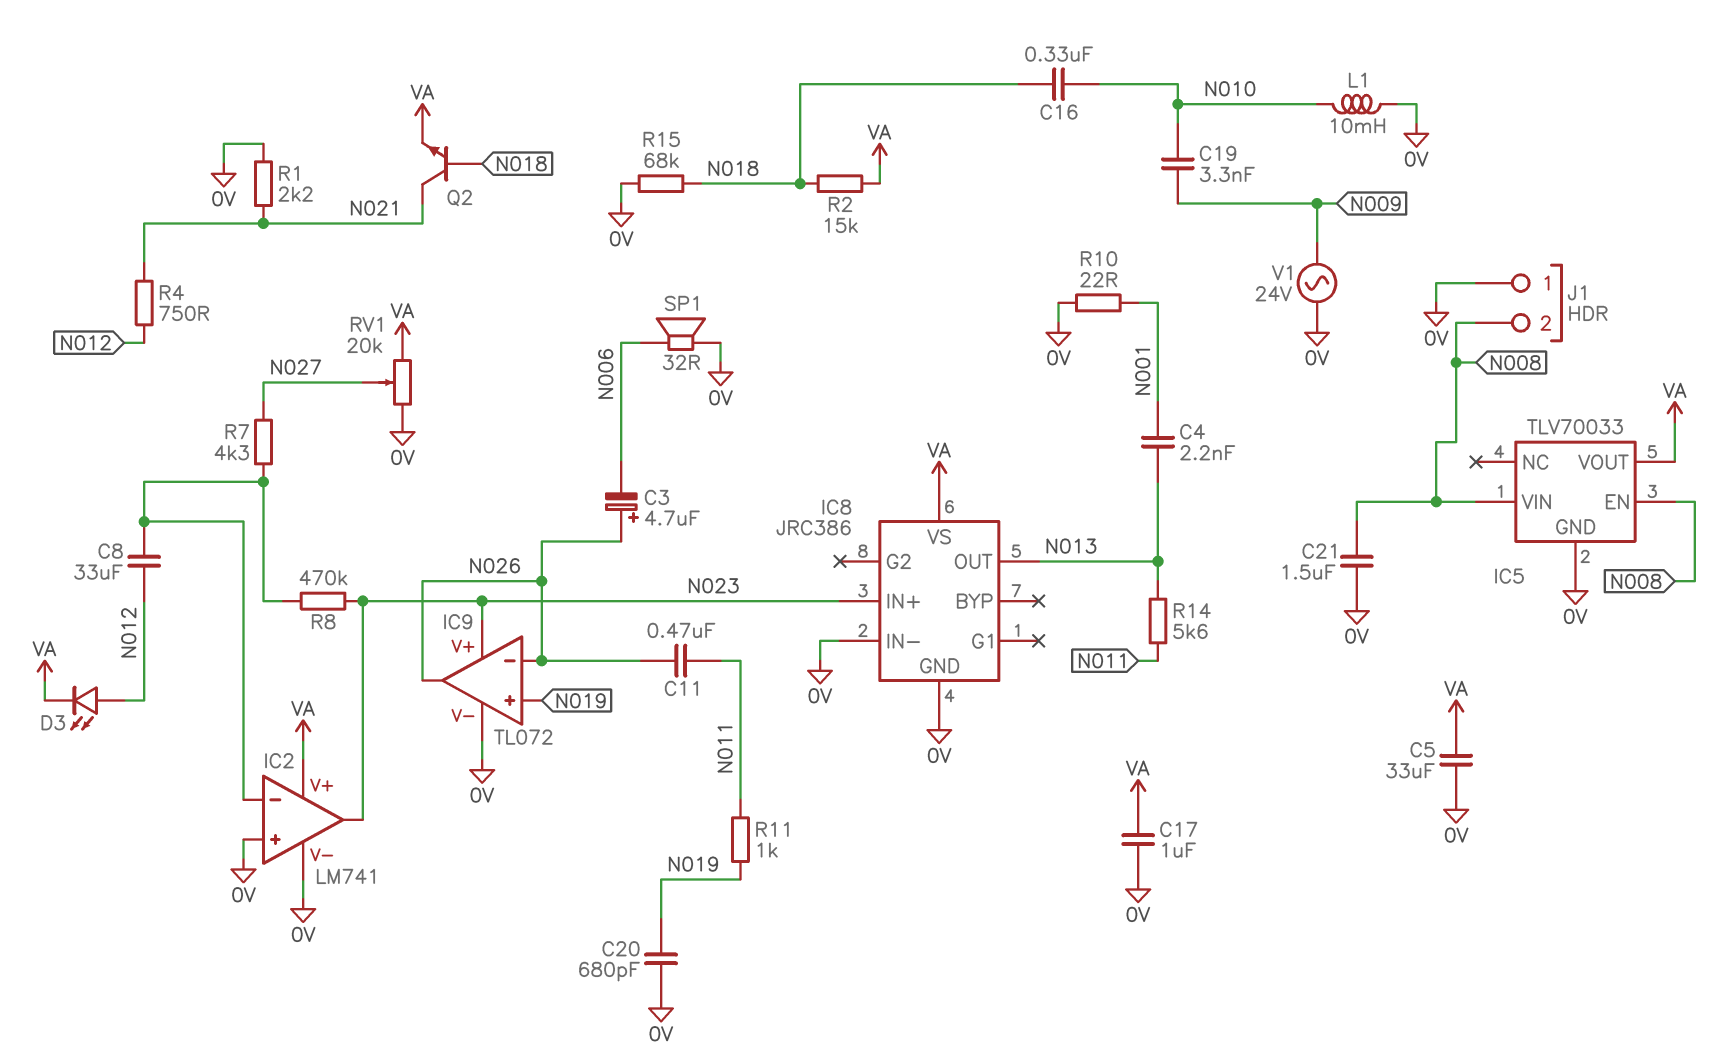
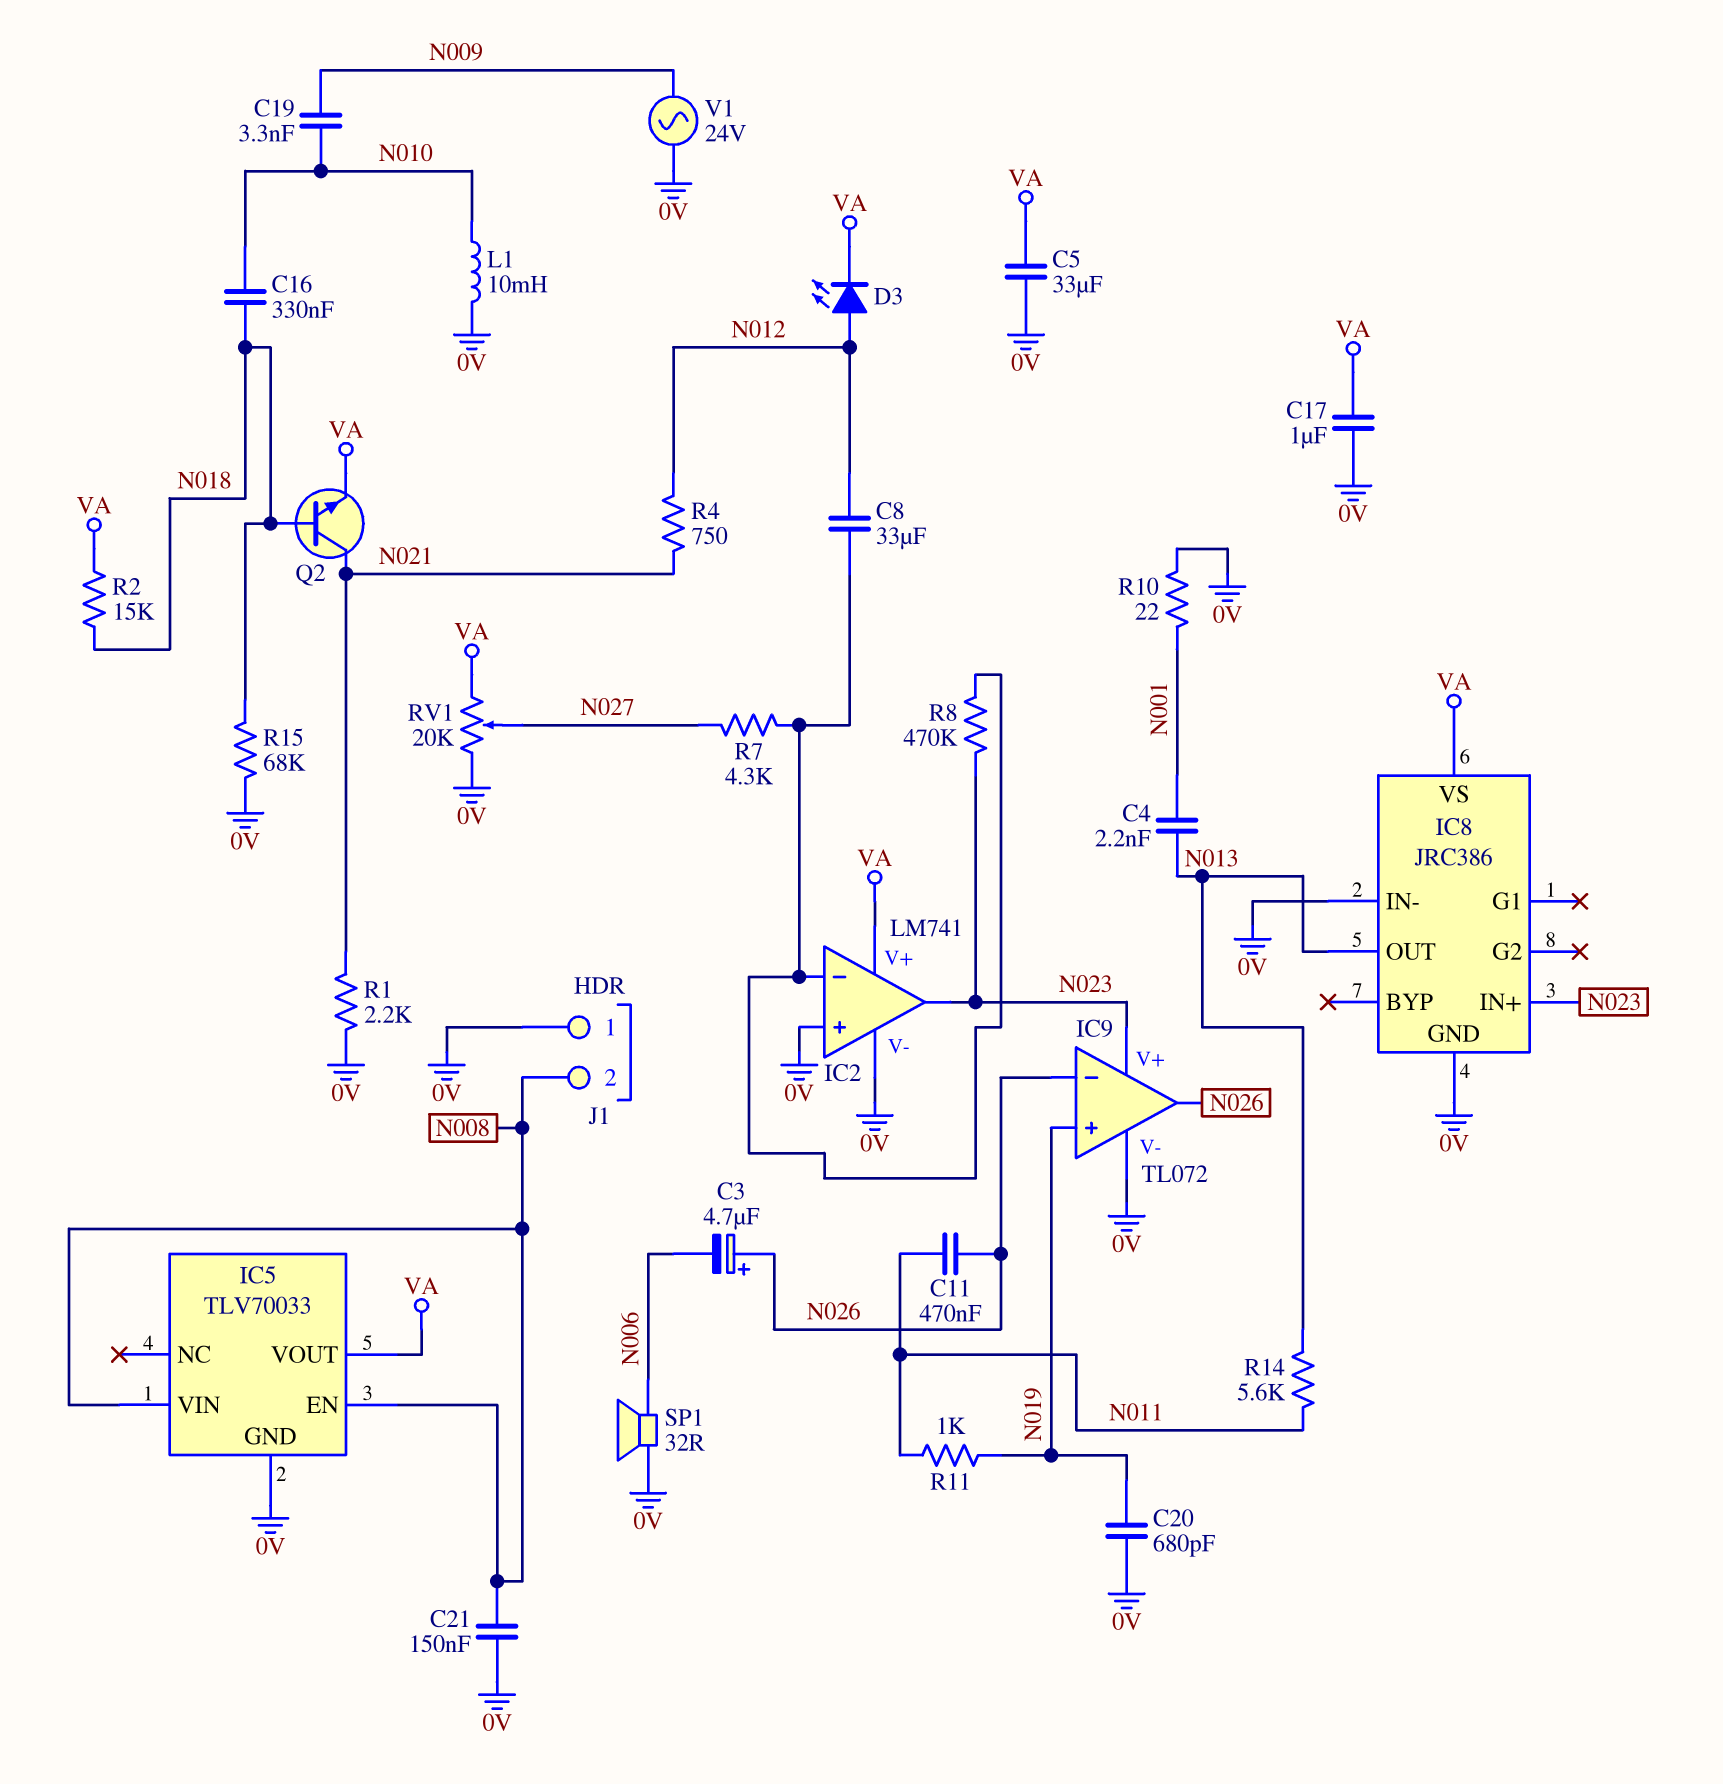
C21: 1.5uF (0V, N008) -> 150nF (0V, N008)

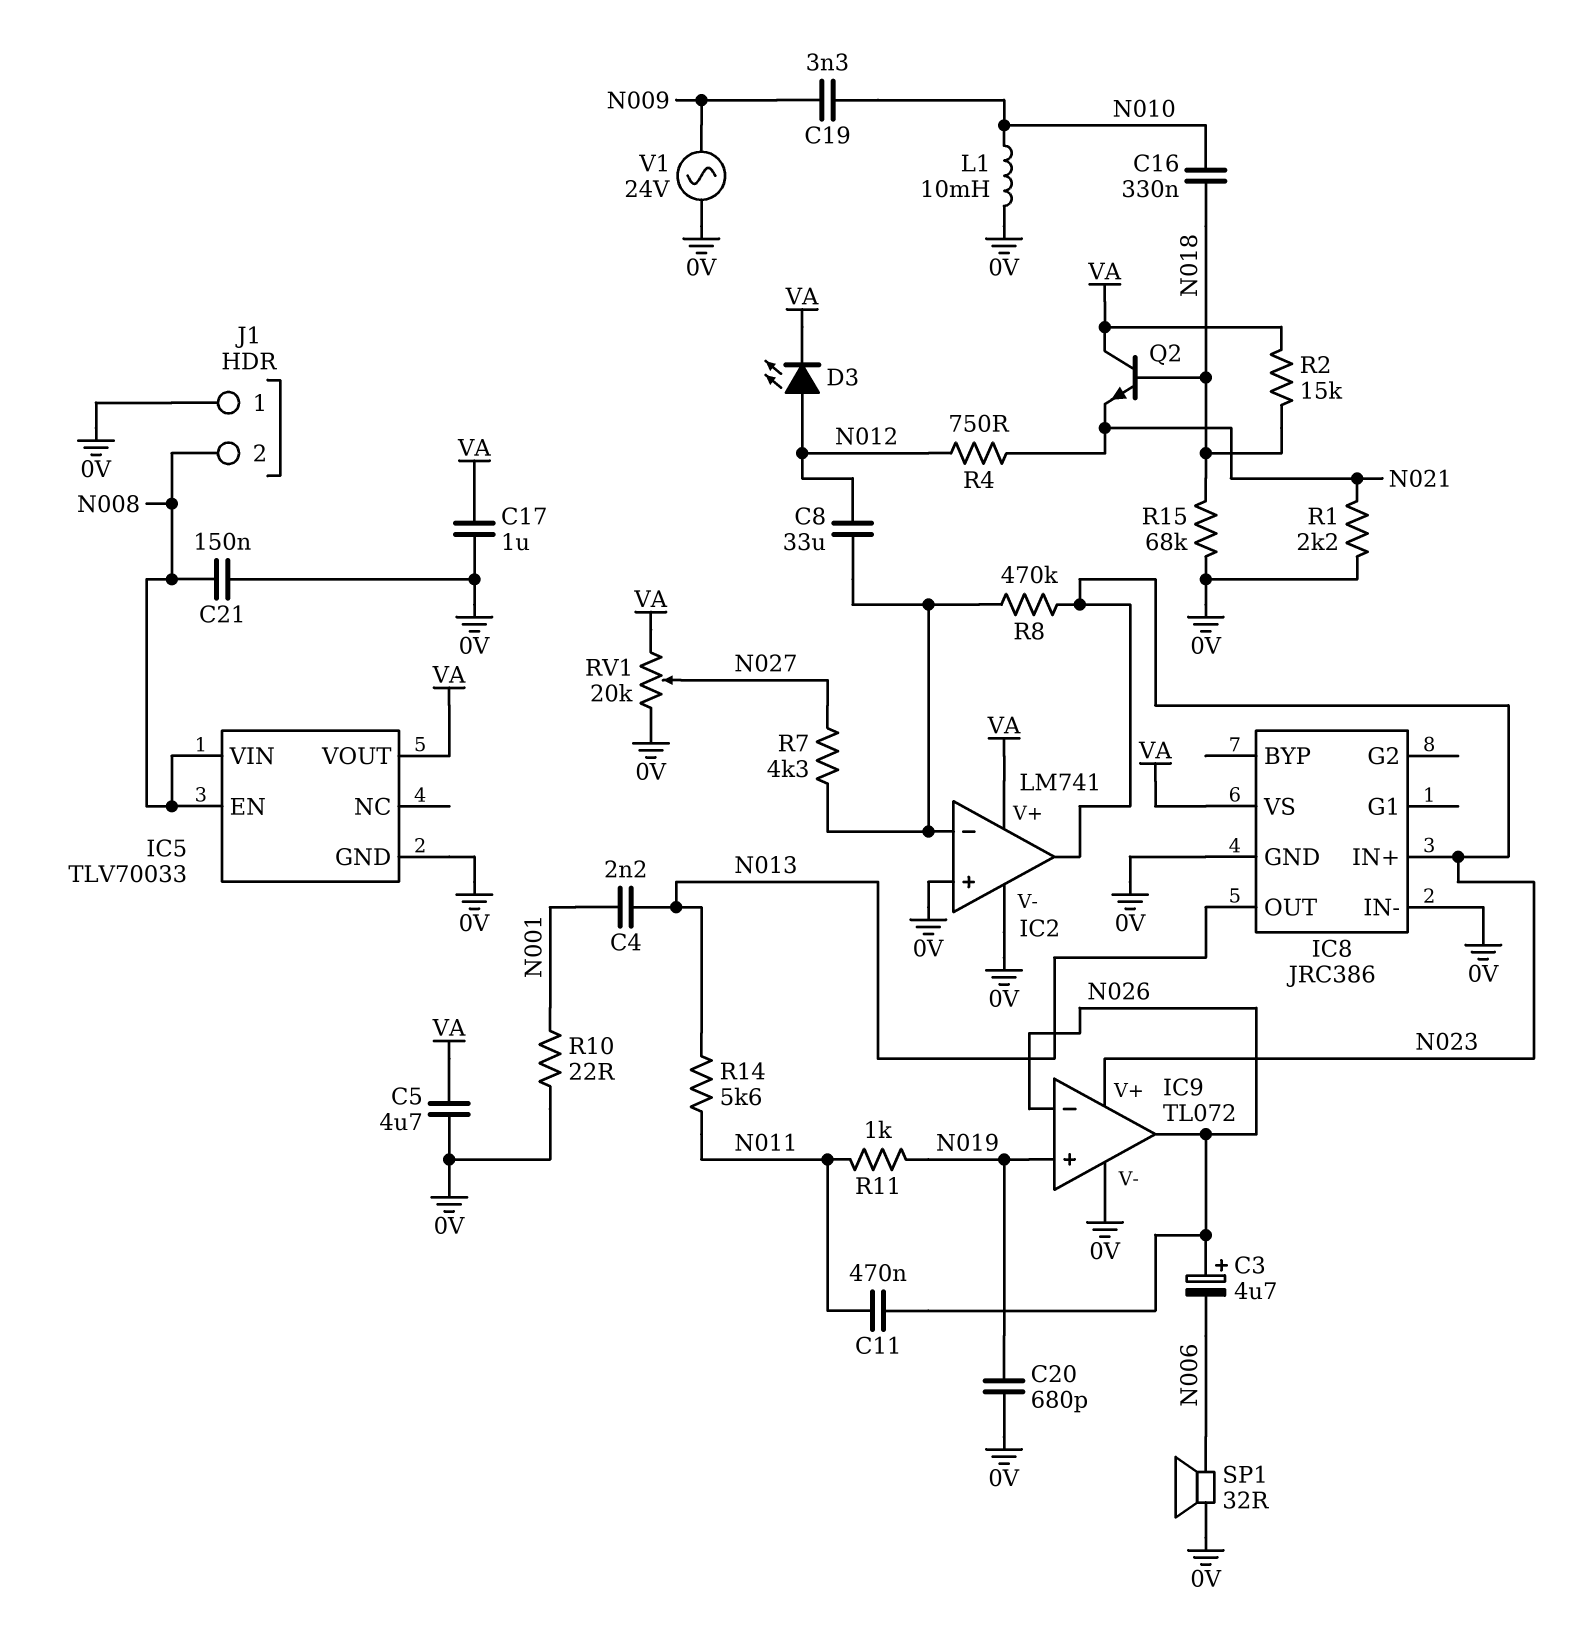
C5: 33uF (0V, VA) -> 4.7uF (0V, VA)
Q2: NPN (B N018, C N021, E VA) -> NPN (B N018, C VA, E N021)

